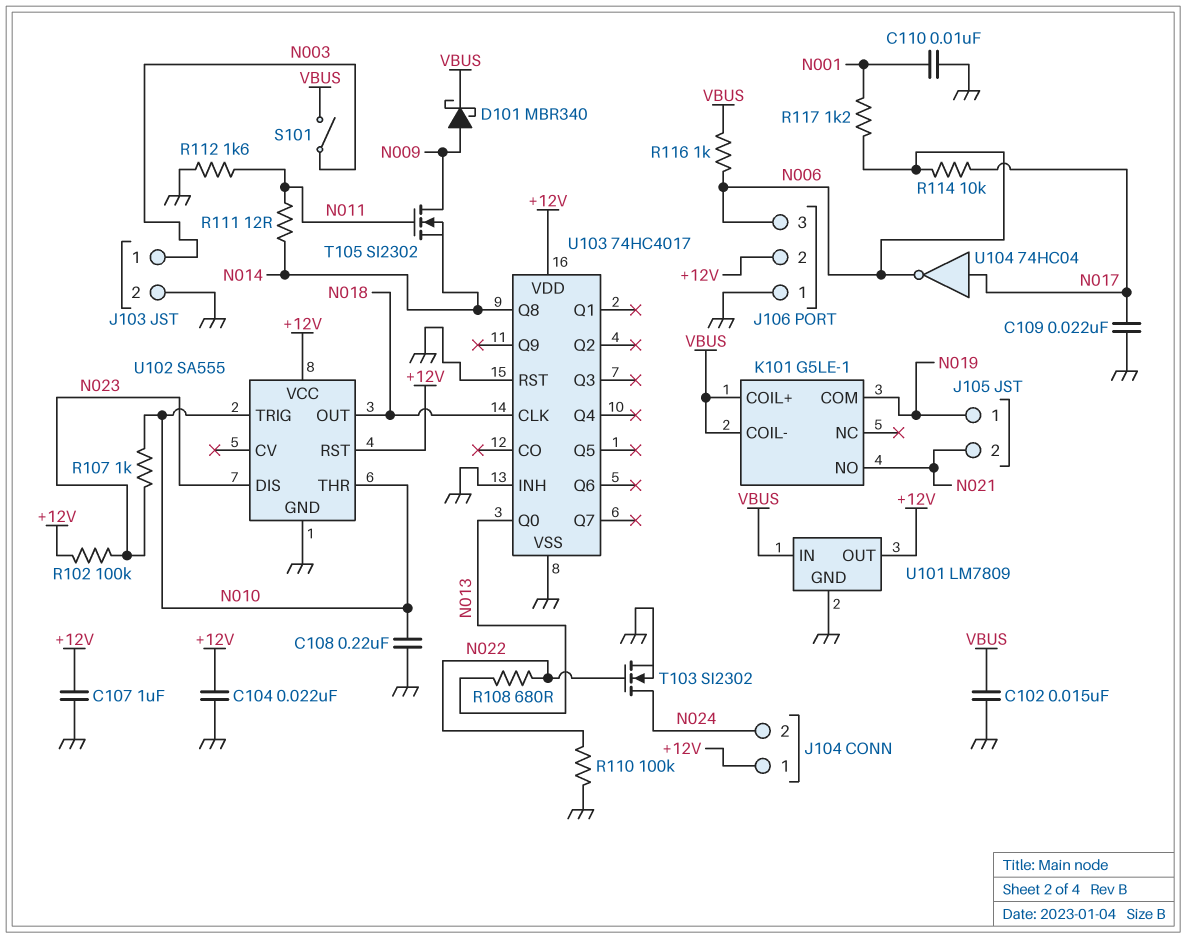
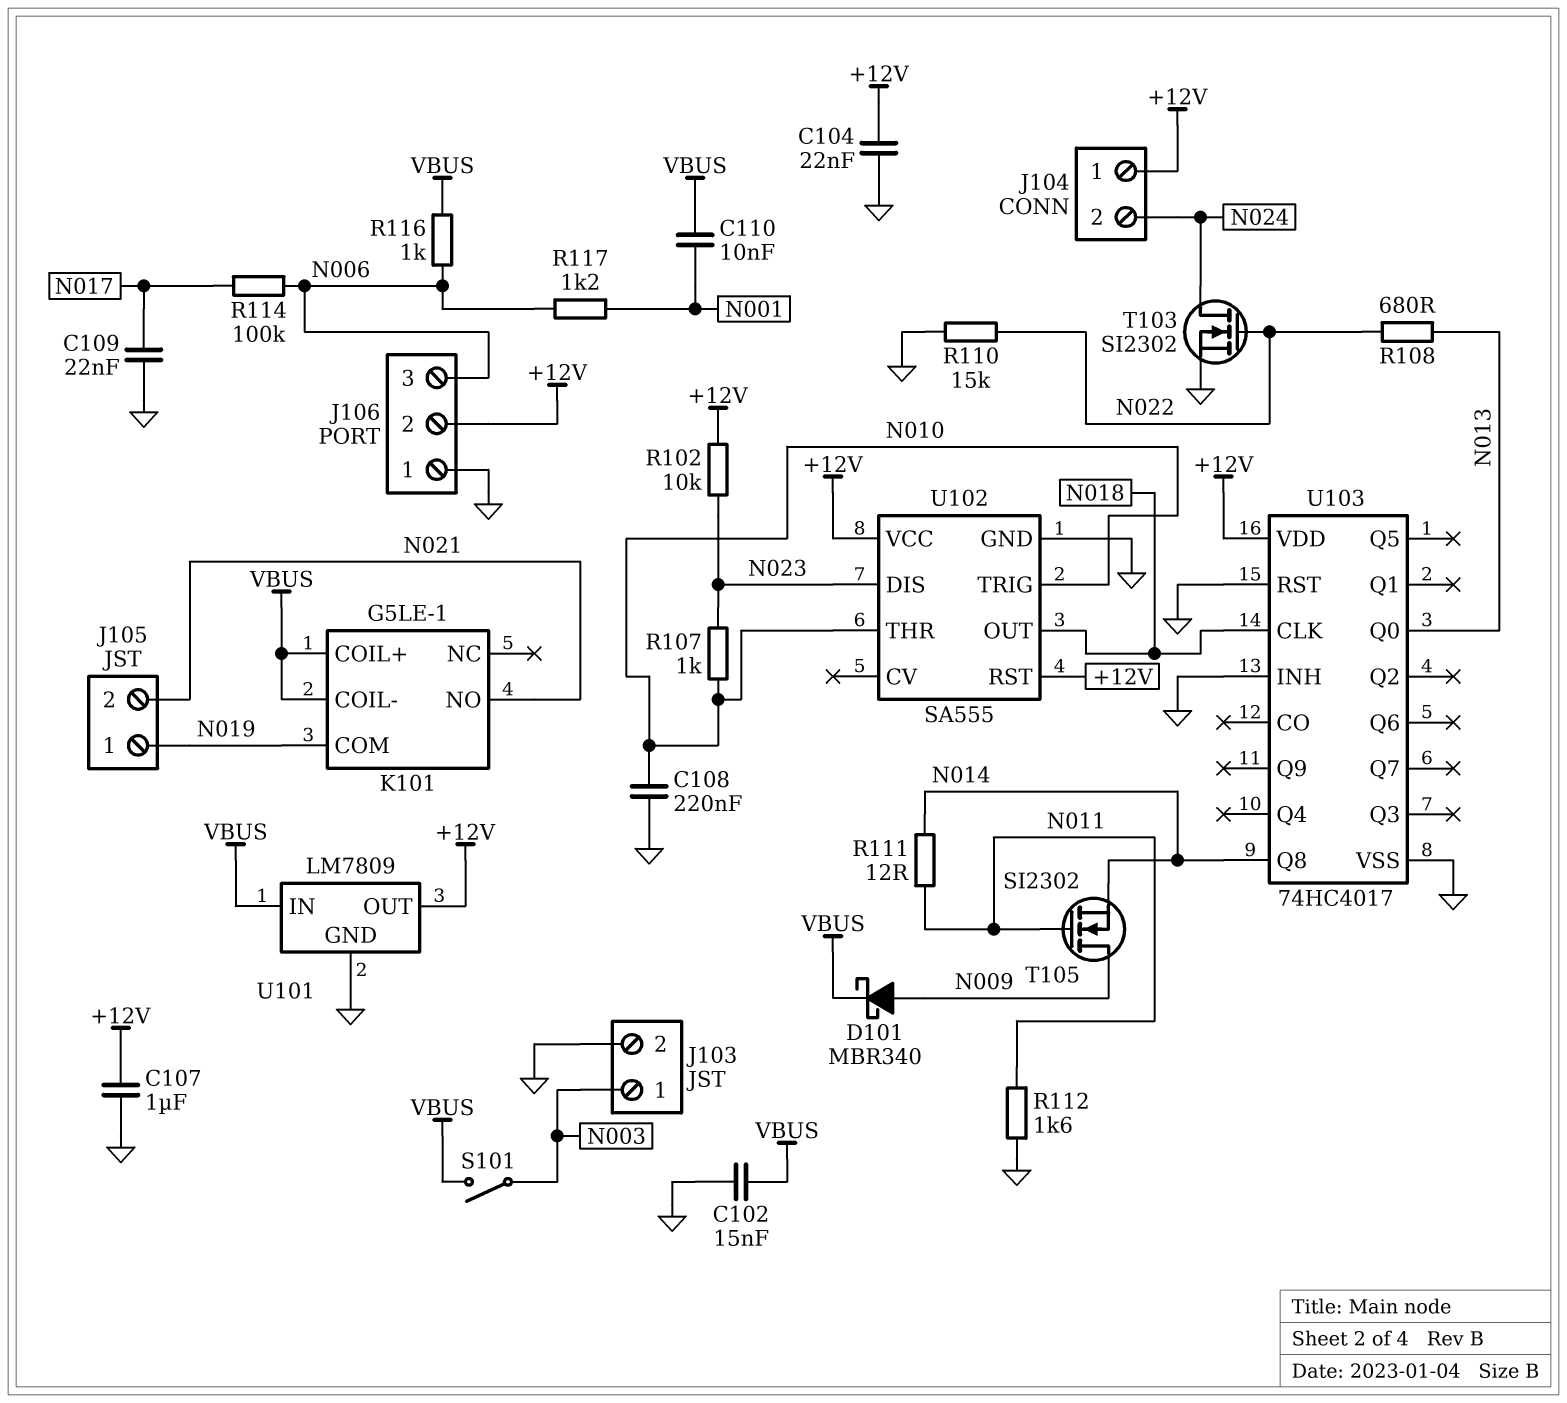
C110: 10nF (GND, N001) -> 10nF (N001, VBUS)
R102: 100k (+12V, N023) -> 10k (+12V, N023)
R110: 100k (GND, N022) -> 15k (GND, N022)
R114: 10k (N006, N017) -> 100k (N006, N017)
U104: NOT 74HC04 (in N017, out N006) -> none

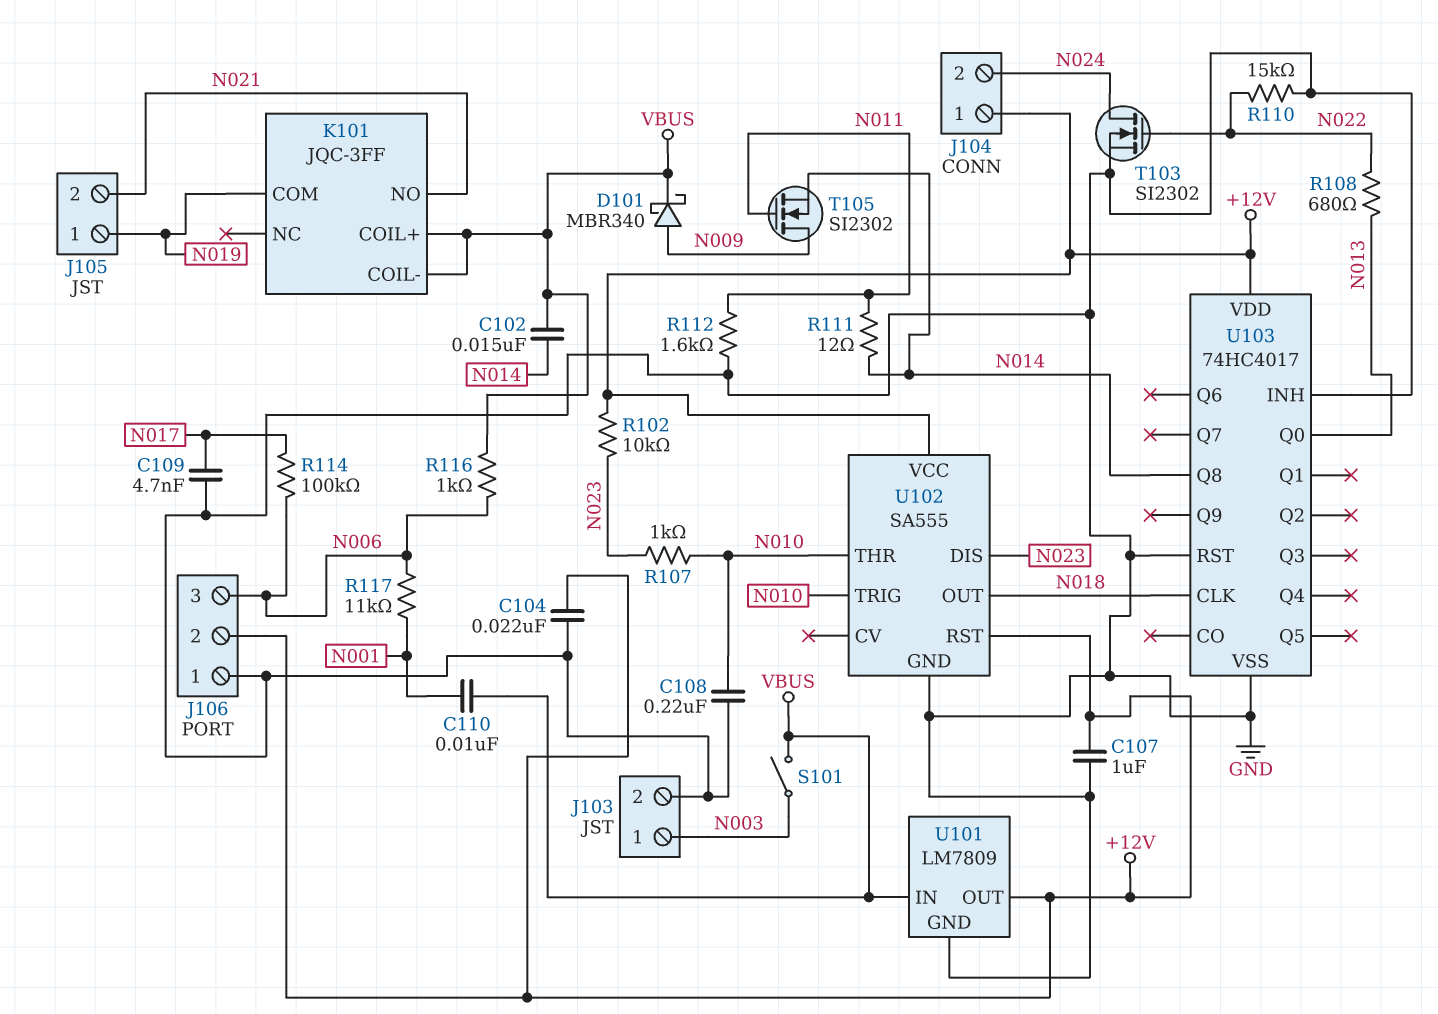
C102: 15nF (GND, VBUS) -> 15nF (N014, VBUS)
C109: 22nF (GND, N017) -> 4.7nF (GND, N017)
K101: G5LE-1 -> JQC-3FF
R117: 1.2k (N001, N006) -> 11k (N001, N006)

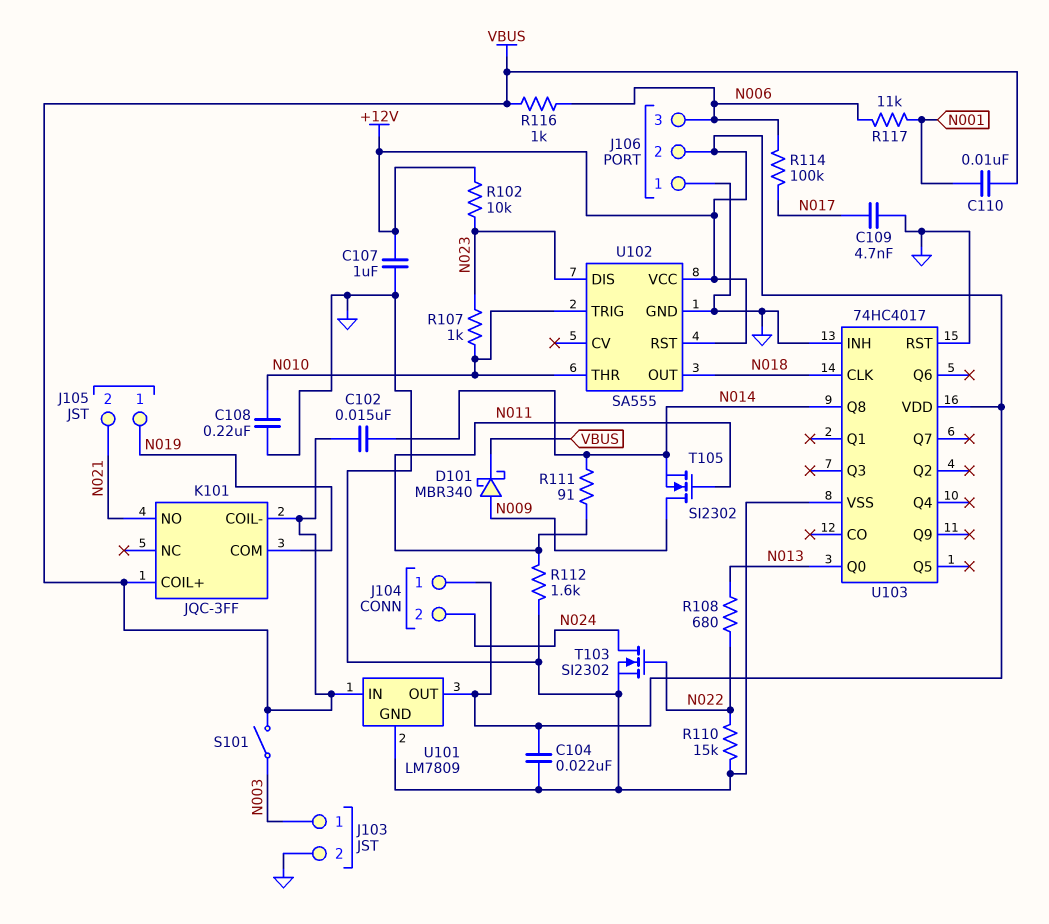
R111: 12 (N011, N014) -> 91 (N011, N014)

